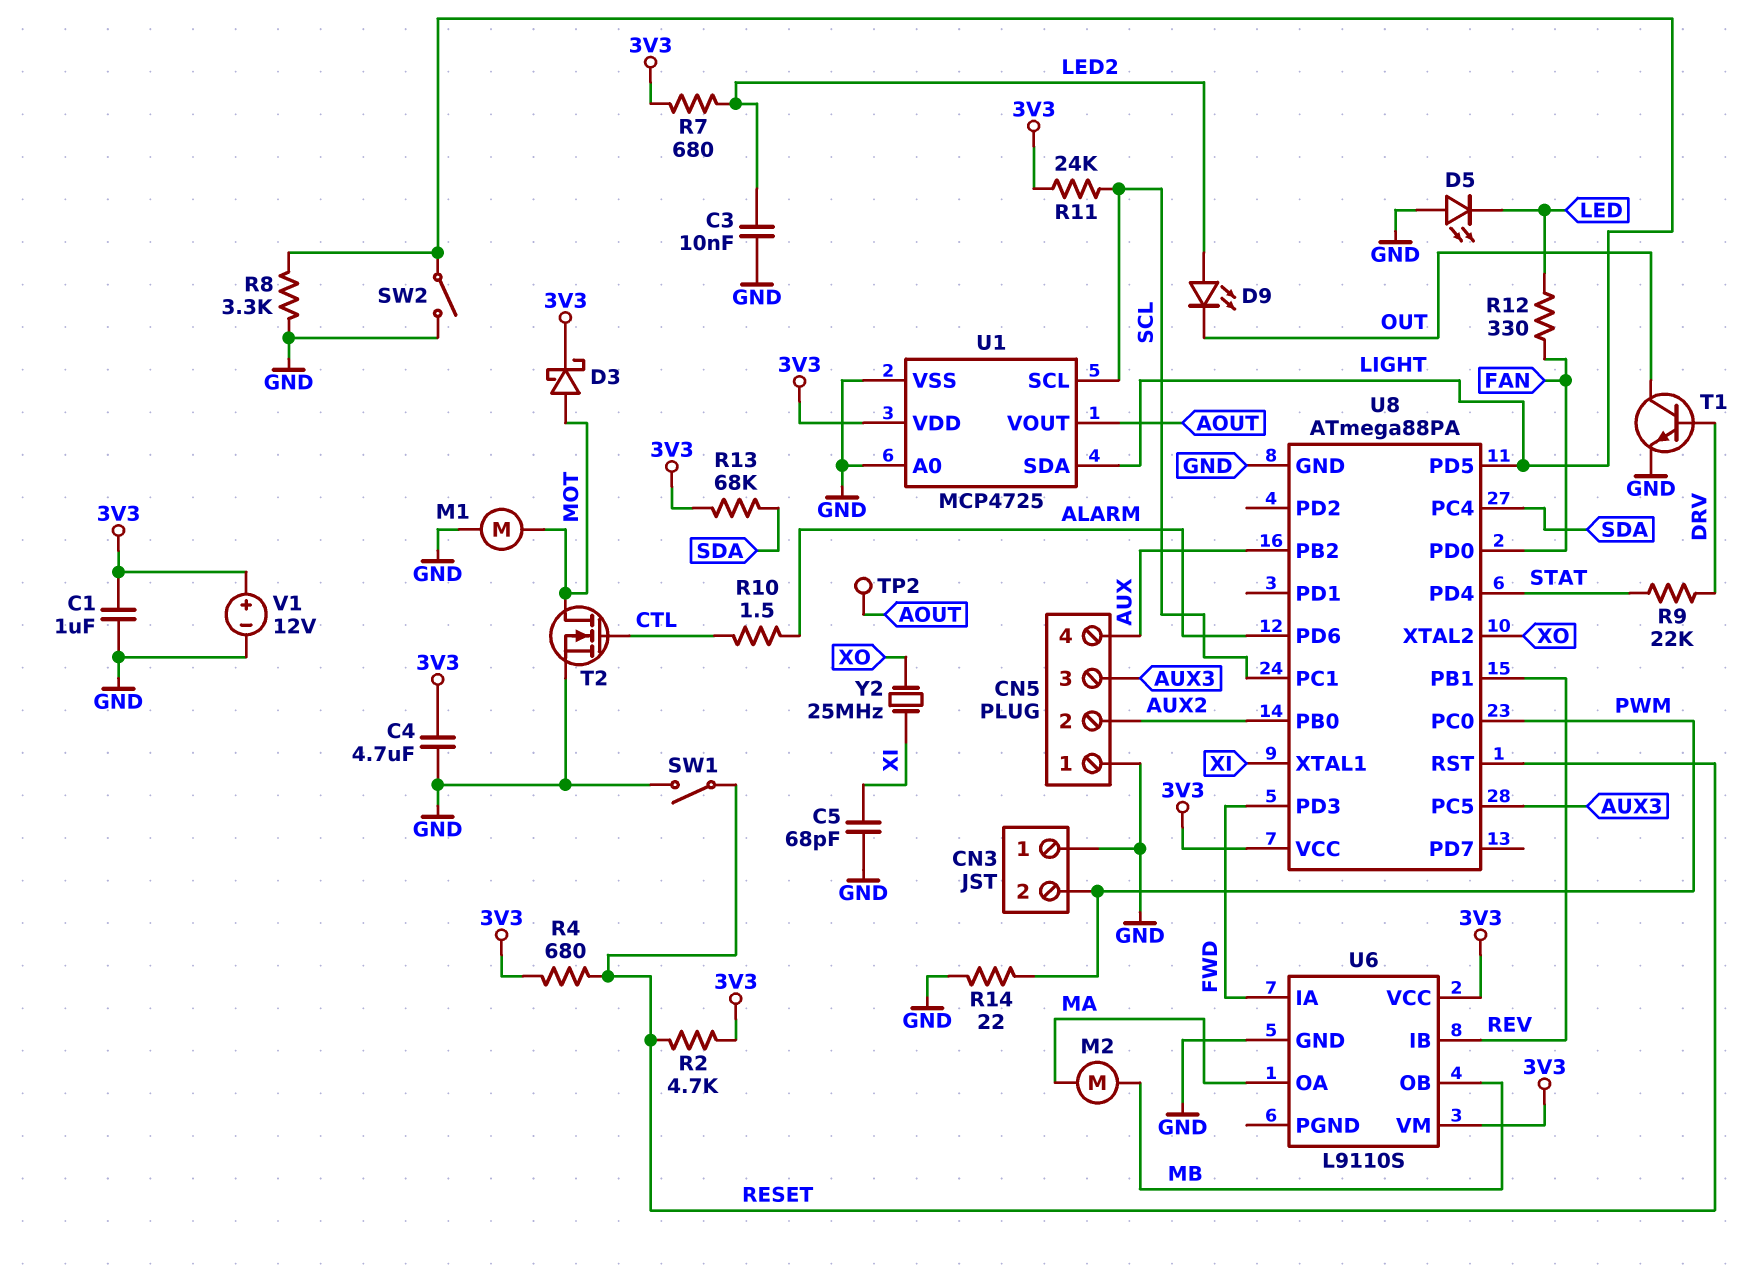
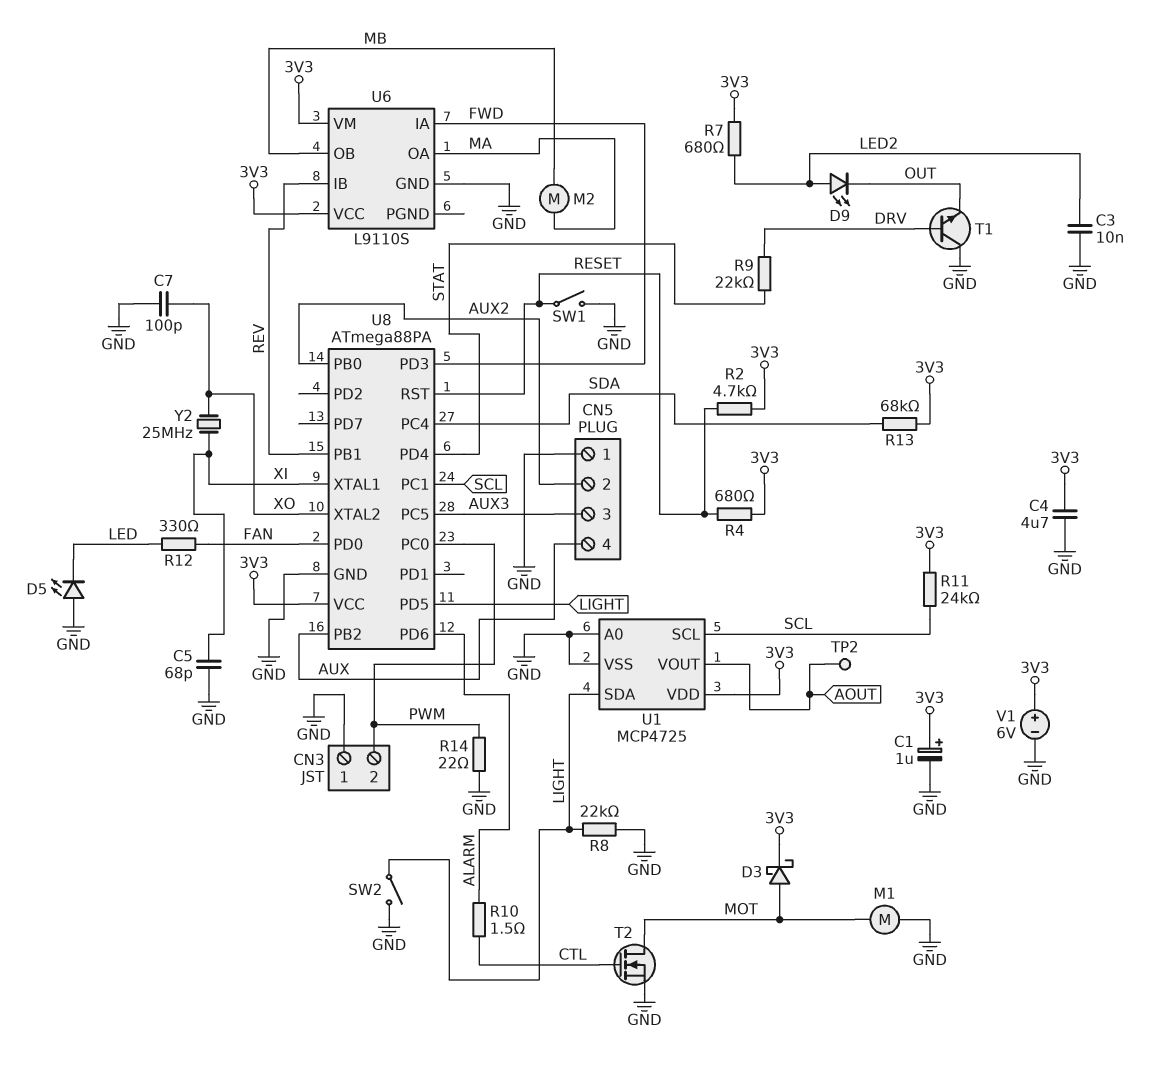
C1: 1uF (3V3, GND) -> 1uF (plus 3V3, minus GND)
C7: none -> 100pF (GND, XO)
R8: 3.3k (GND, LIGHT) -> 22k (GND, LIGHT)
T1: NPN (B DRV, C OUT, E GND) -> NPN (B DRV, C GND, E OUT)
V1: 12V (plus 3V3, minus GND) -> 6V (plus 3V3, minus GND)

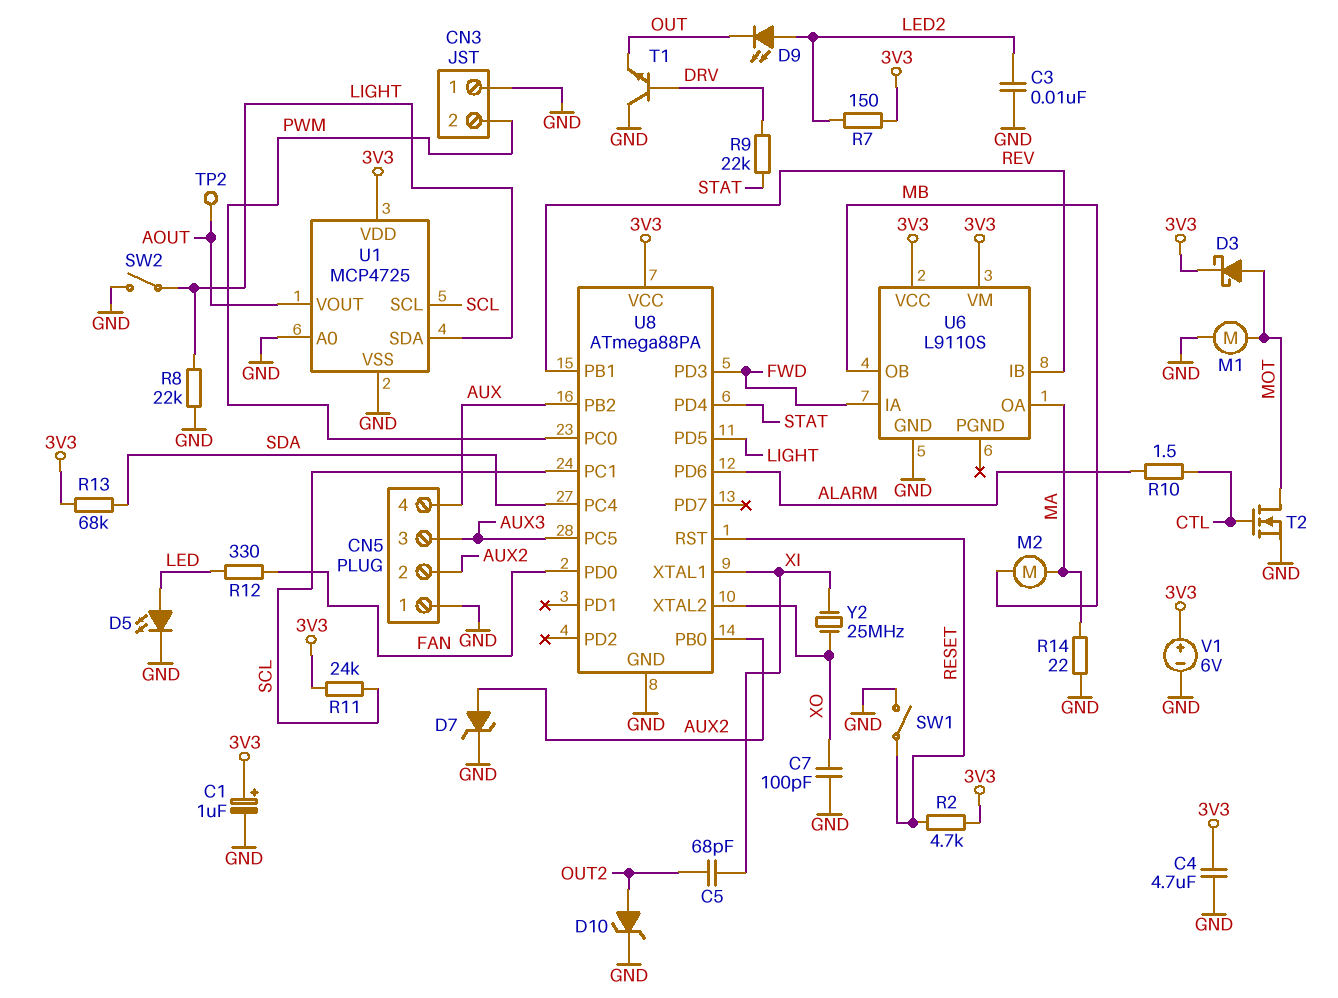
C5: 68pF (GND, XI) -> 68pF (OUT2, XI)
D5: LED (A GND, K LED) -> LED (A LED, K GND)
D7: none -> zener (A AUX2, K GND)
D10: none -> zener (A OUT2, K GND)
R4: 680 (3V3, RESET) -> none
R7: 680 (3V3, LED2) -> 150 (3V3, LED2)
R14: 22 (GND, PWM) -> 22 (GND, MA)

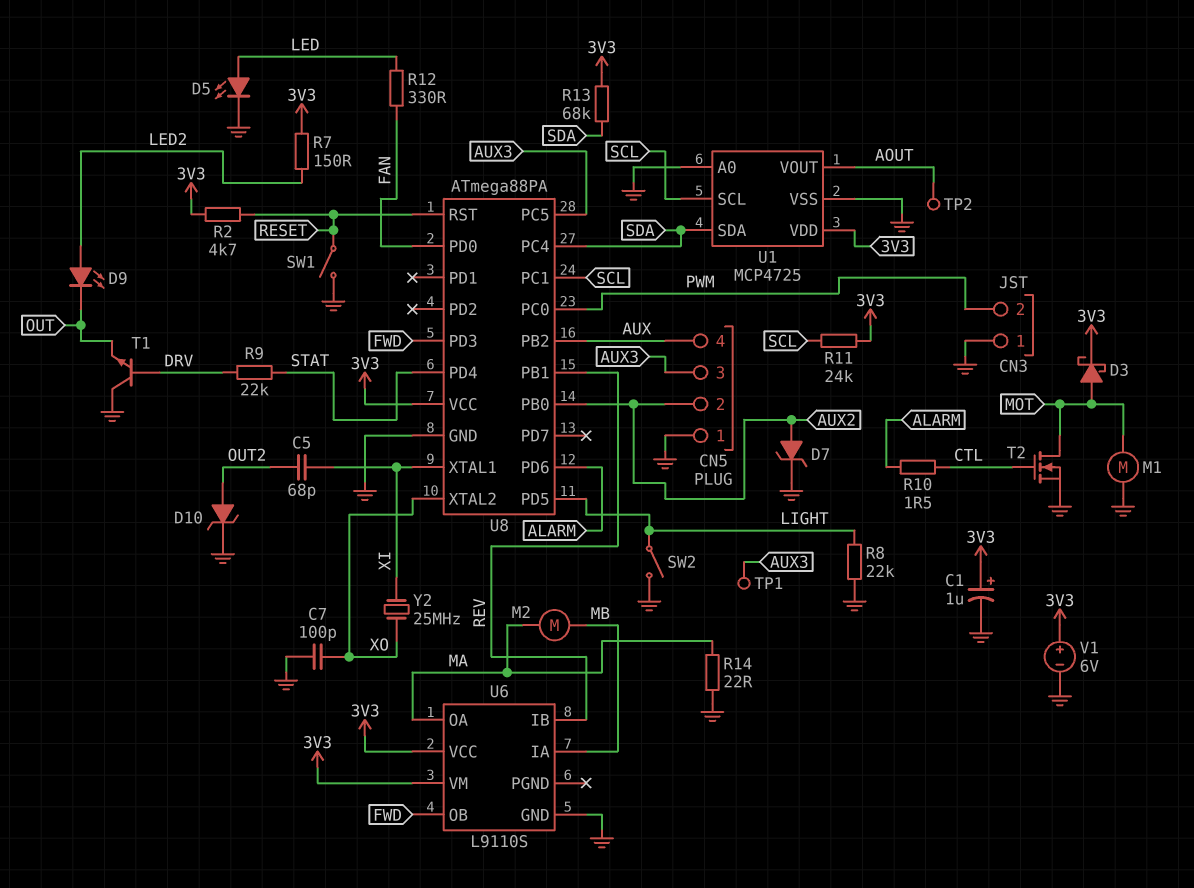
C3: 10nF (GND, LED2) -> none
C4: 4.7uF (3V3, GND) -> none
TP1: none -> test point (AUX3)
U1 pin SDA: LIGHT -> SDA
U6 pin IA: FWD -> MB
U6 pin OB: MB -> FWD

